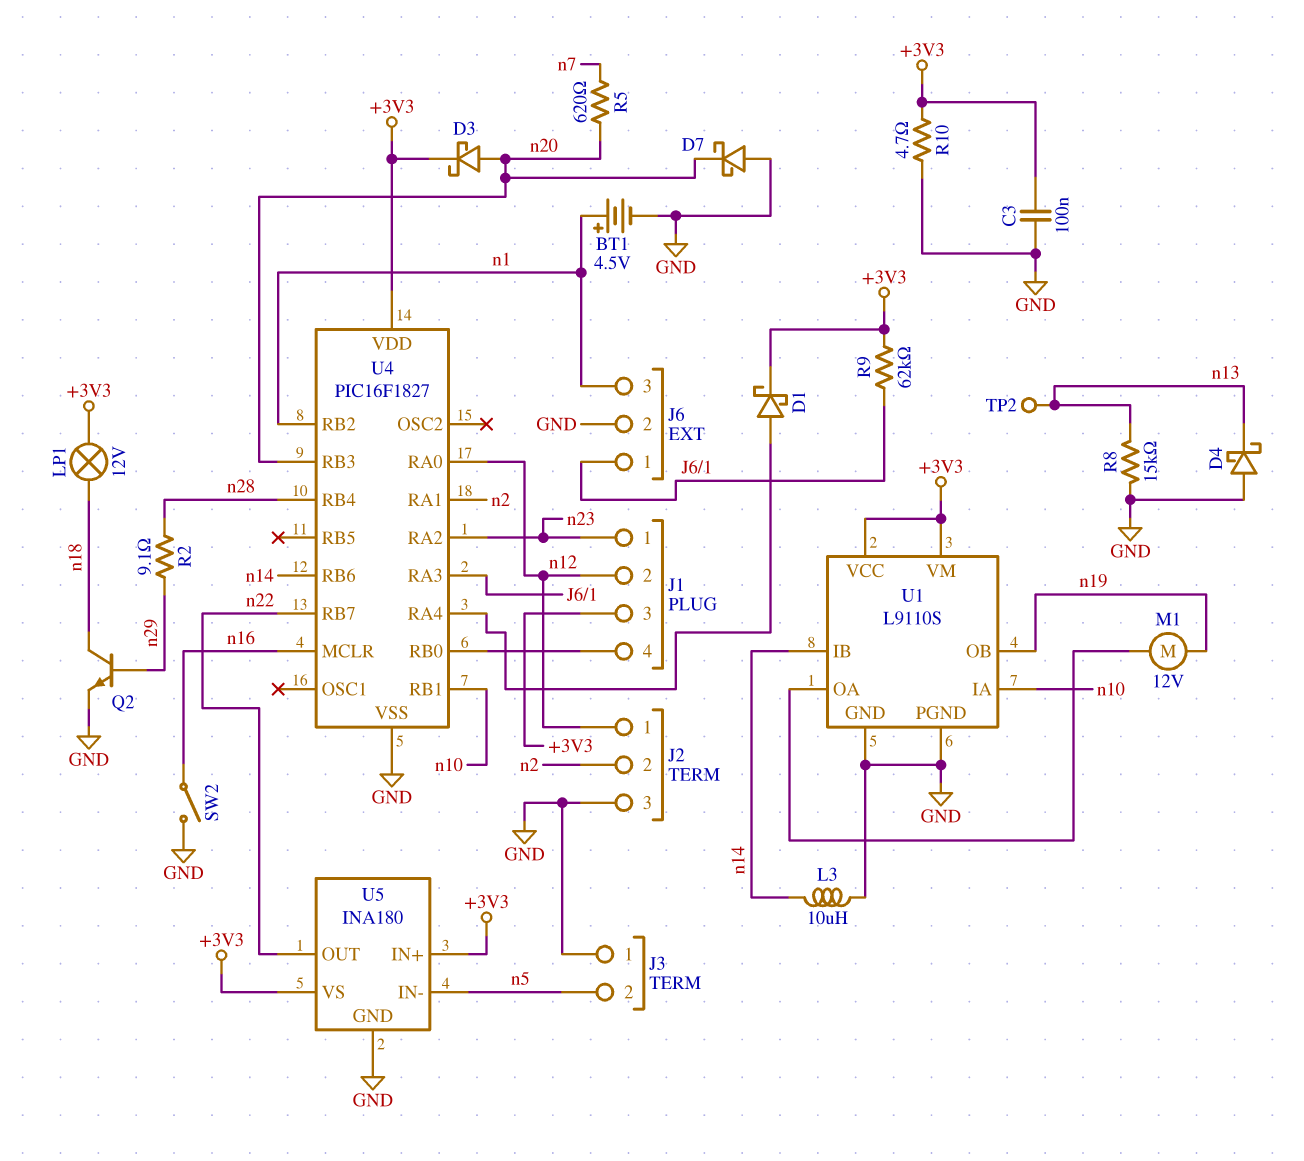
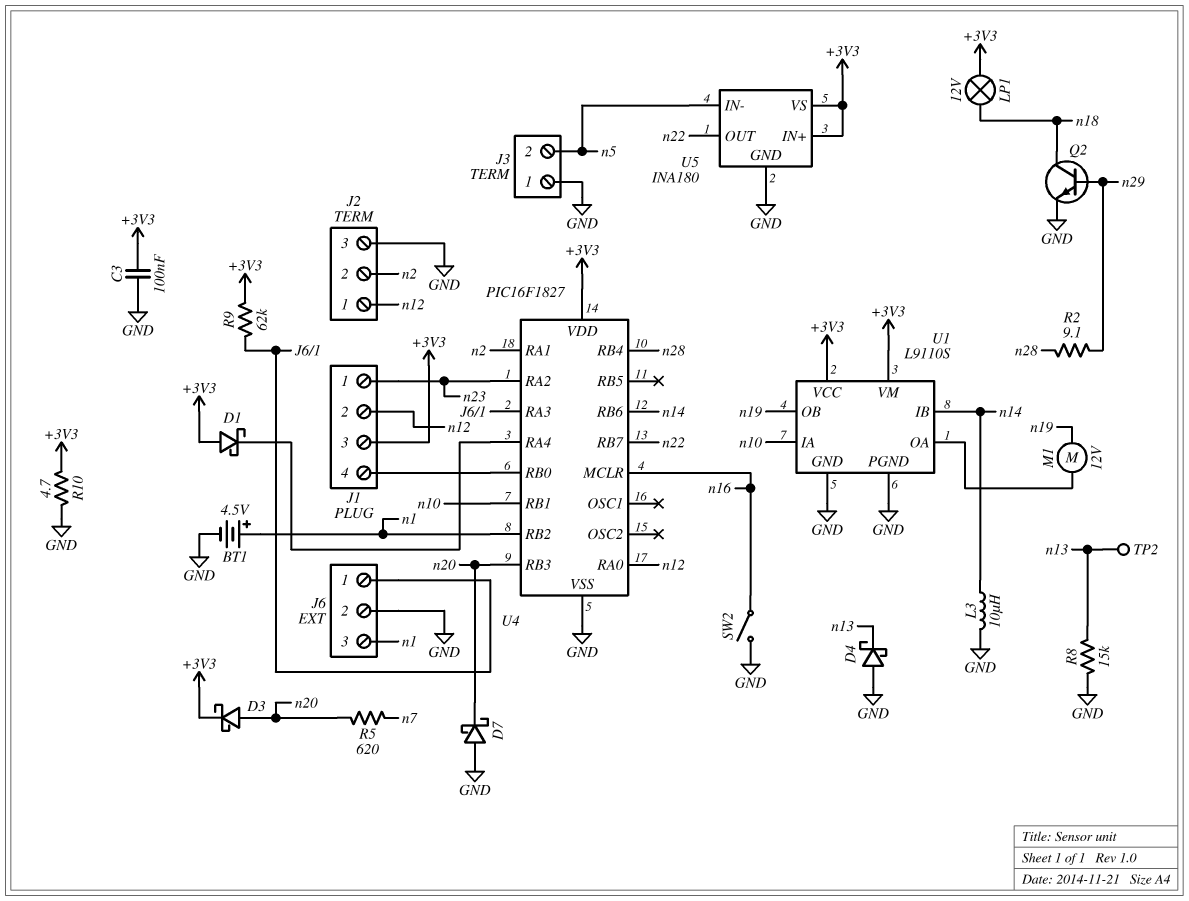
D1: schottky (A U4/RA4, K +3V3) -> schottky (A +3V3, K U4/RA4)

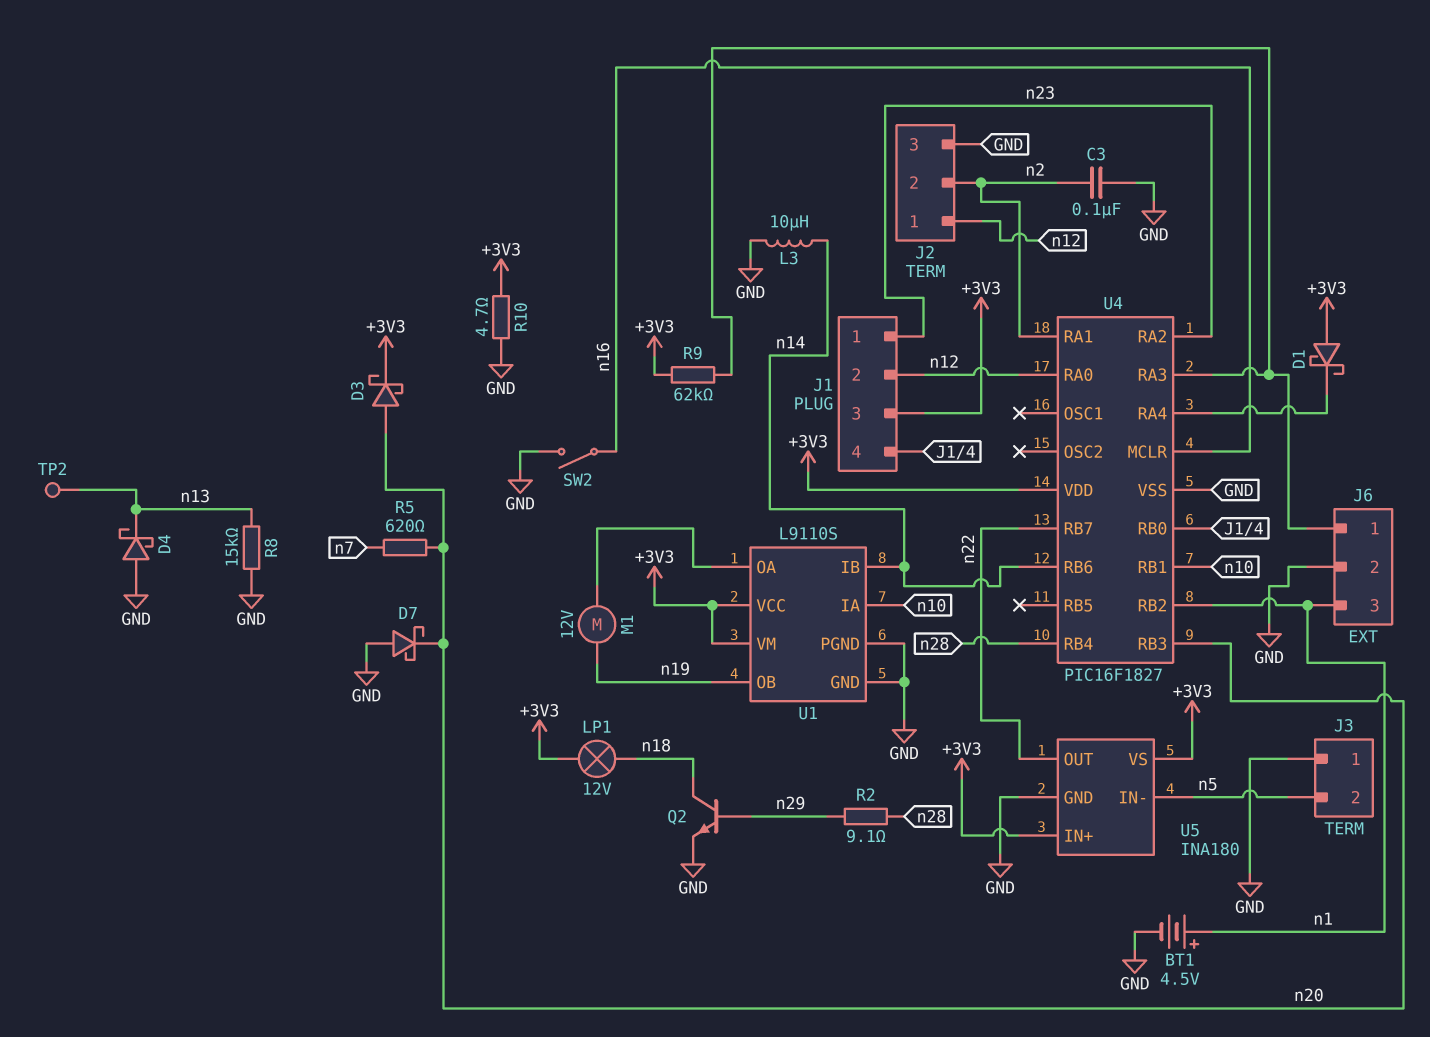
C3: 100nF (+3V3, GND) -> 100nF (GND, n2)

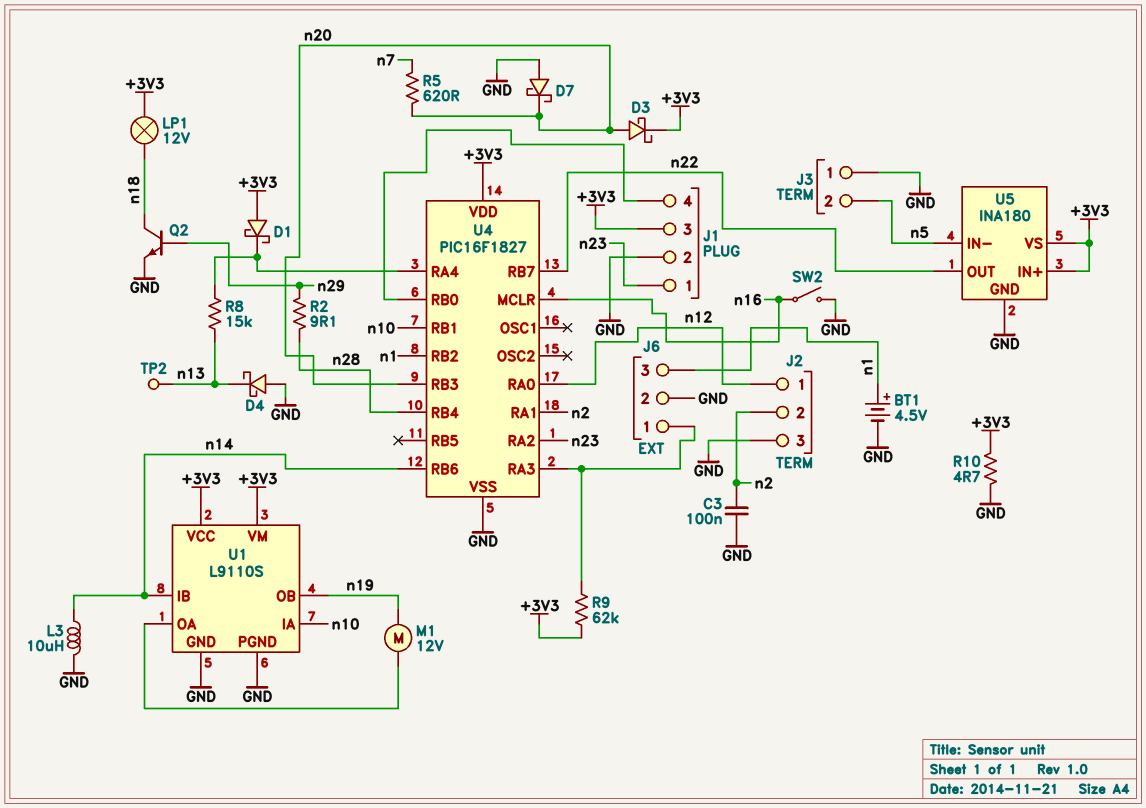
J1 pin 2: n12 -> GND
R8: 15k (GND, n13) -> 15k (U4/RA4, n13)

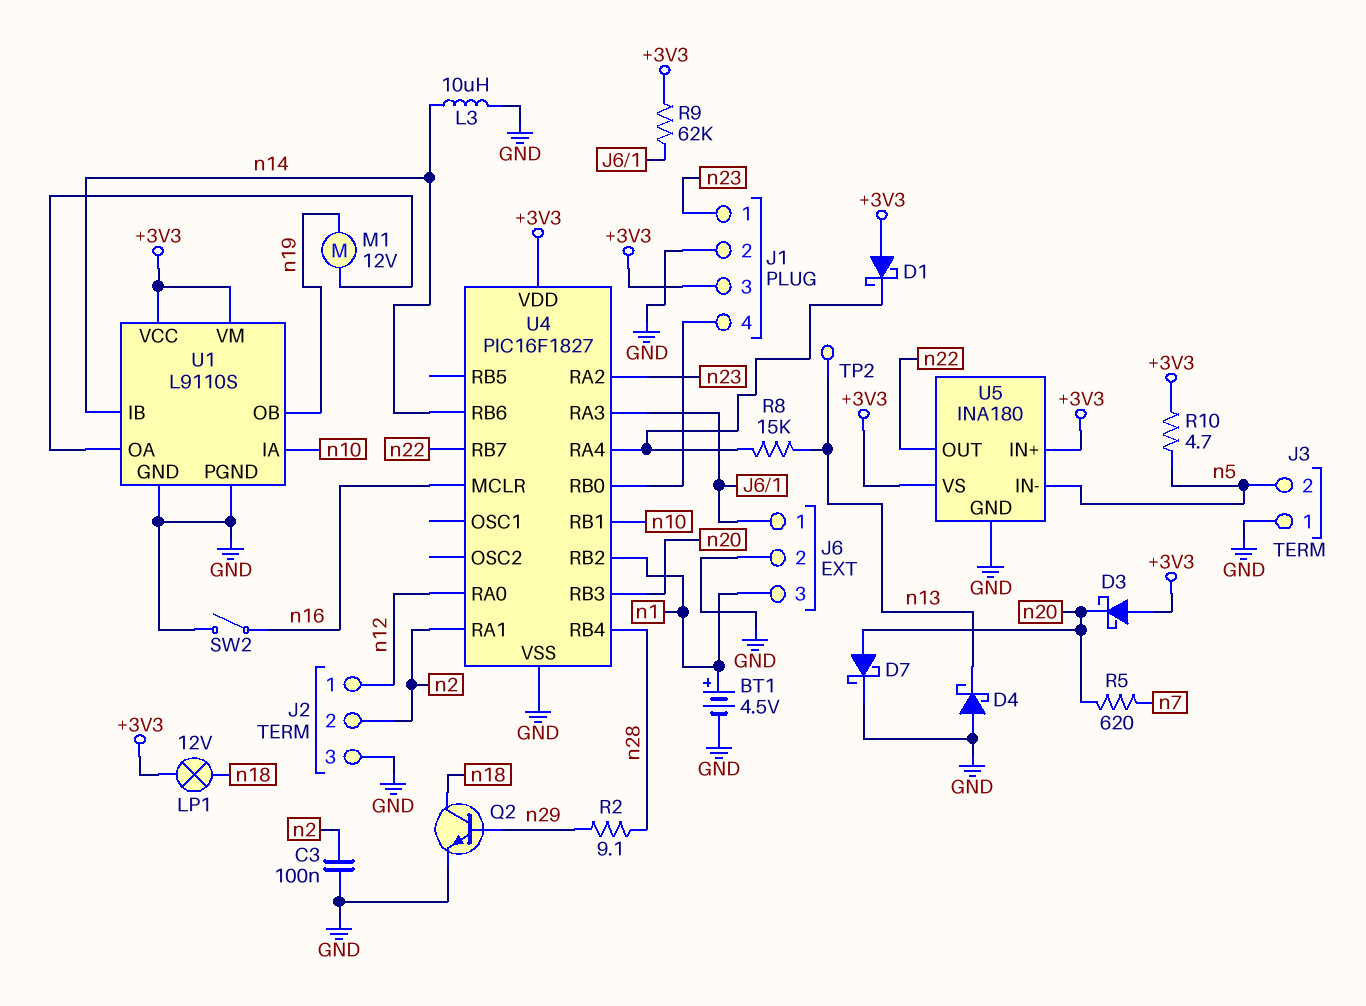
D3: schottky (A n20, K +3V3) -> schottky (A +3V3, K n20)
D7: schottky (A GND, K n20) -> schottky (A n20, K GND)
R10: 4.7 (+3V3, GND) -> 4.7 (+3V3, n5)

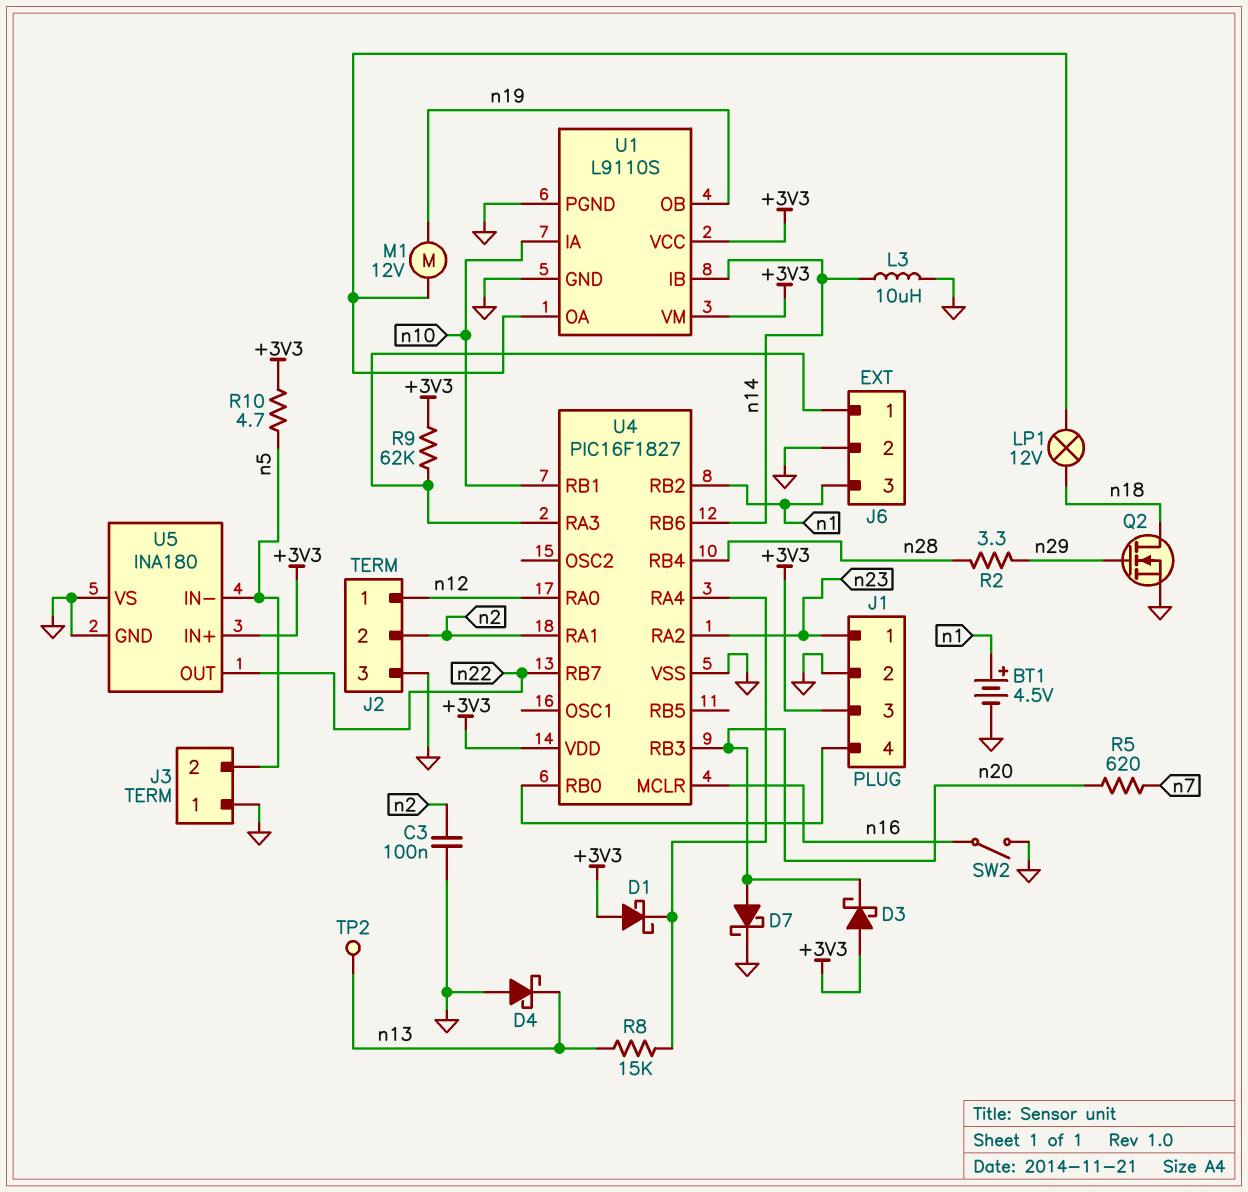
LP1: lamp 12V (+3V3, n18) -> lamp 12V (U1/OA, n18)
Q2: NPN (B n29, C n18, E GND) -> NMOS (G n29, D n18, S GND)
R2: 9.1 (n28, n29) -> 3.3 (n28, n29)
U5 pin VS: +3V3 -> GND

